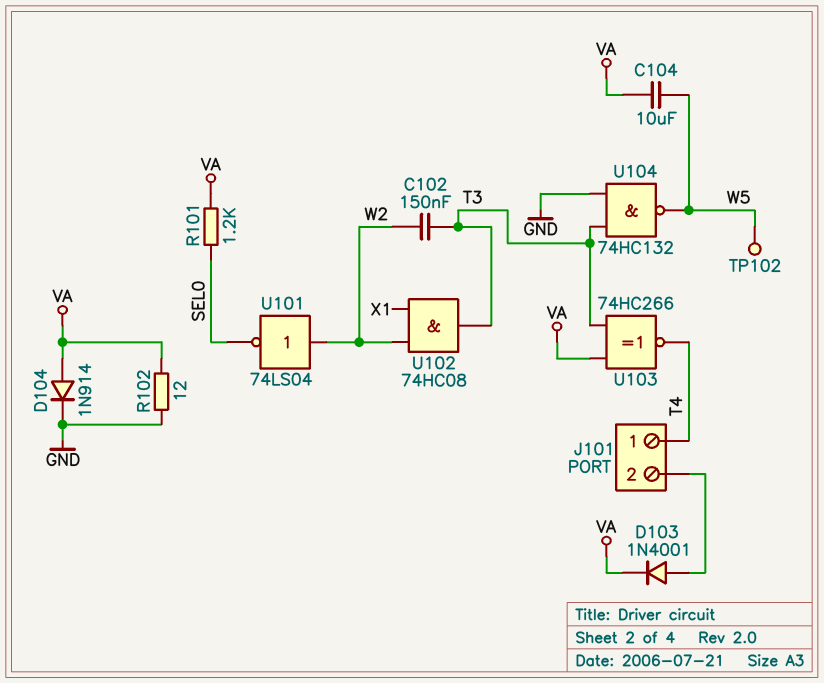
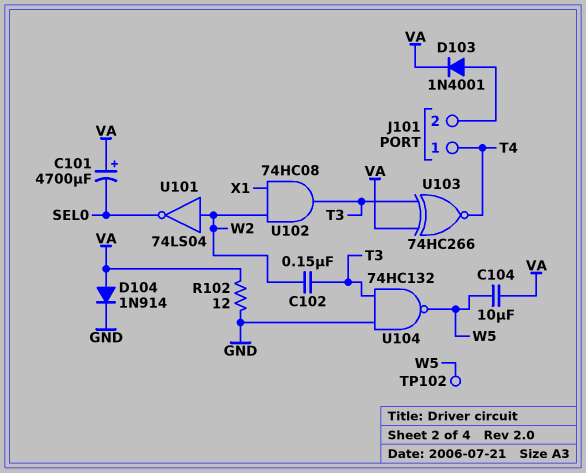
C101: none -> 4700uF (plus VA, minus SEL0)
R101: 1.2k (SEL0, VA) -> none

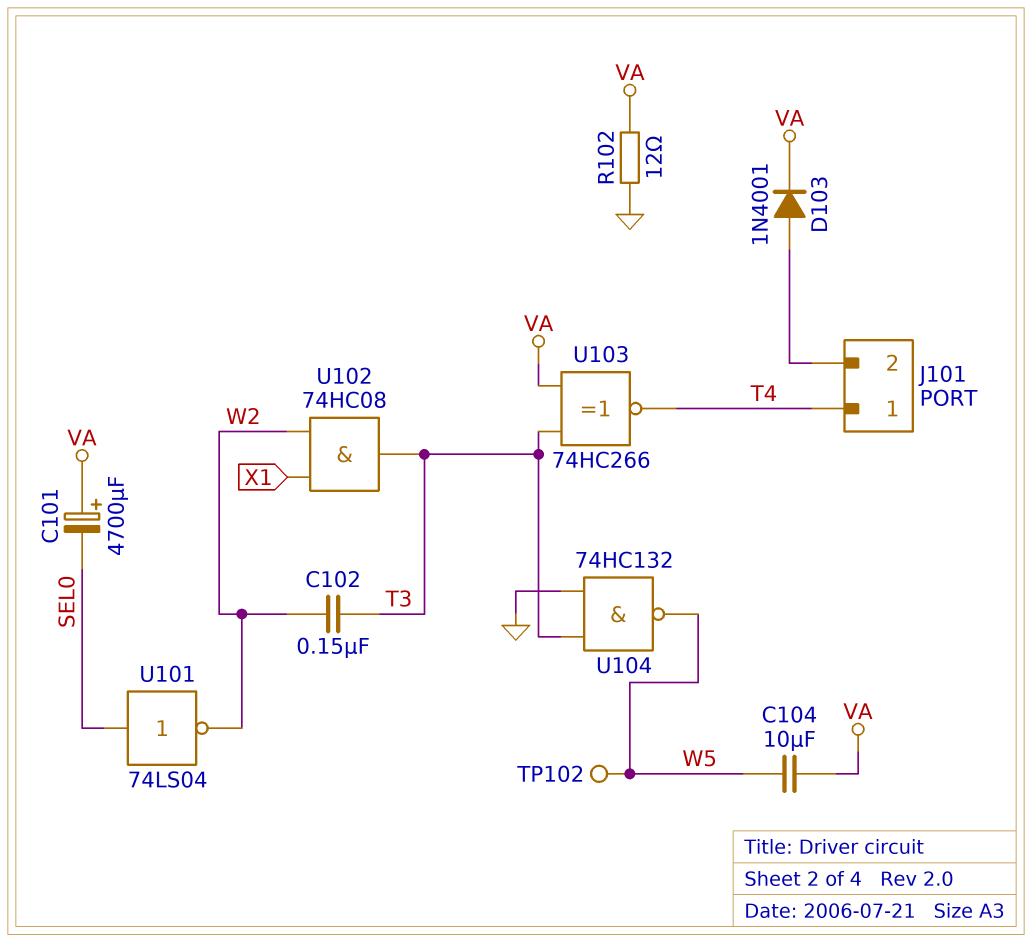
D104: diode 1N914 (A VA, K GND) -> none
U101: NOT 74LS04 (in W2, out SEL0) -> NOT 74LS04 (in SEL0, out W2)

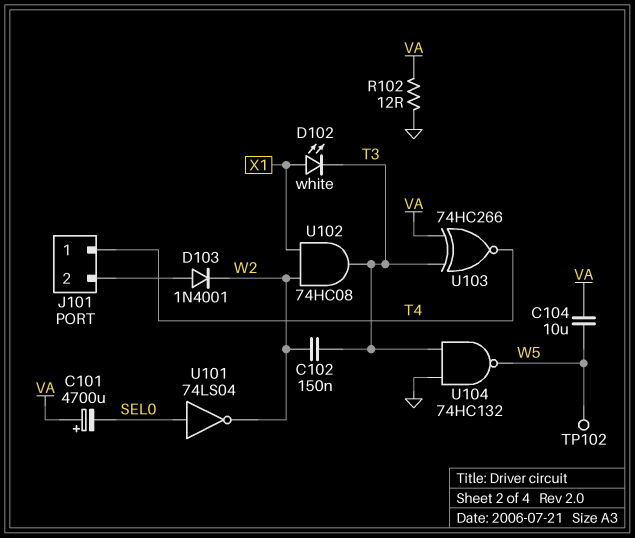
D102: none -> LED white (A X1, K T3)
D103: diode 1N4001 (A J101/2, K VA) -> diode 1N4001 (A J101/2, K W2)

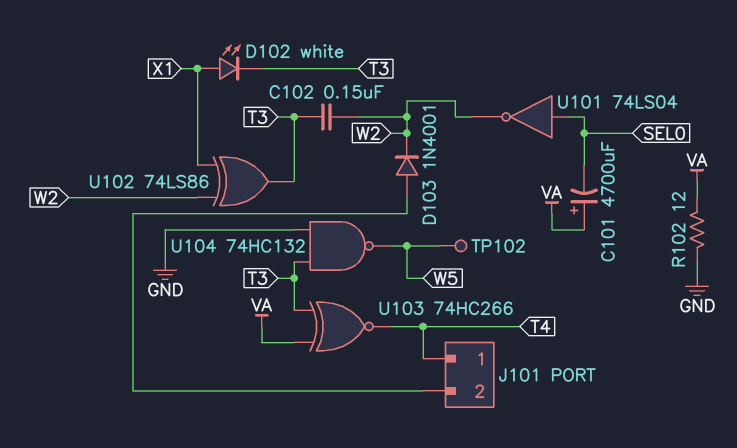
C104: 10uF (VA, W5) -> none
U102: AND 74HC08 (in W2, in X1, out T3) -> XOR 74LS86 (in W2, in X1, out T3)

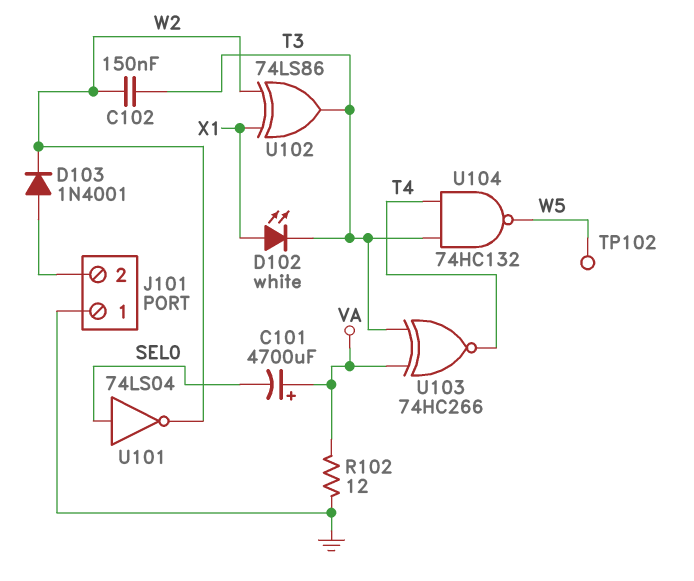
J101 pin 1: T4 -> GND
U104: NAND 74HC132 (in GND, in T3, out W5) -> NAND 74HC132 (in T3, in T4, out W5)

